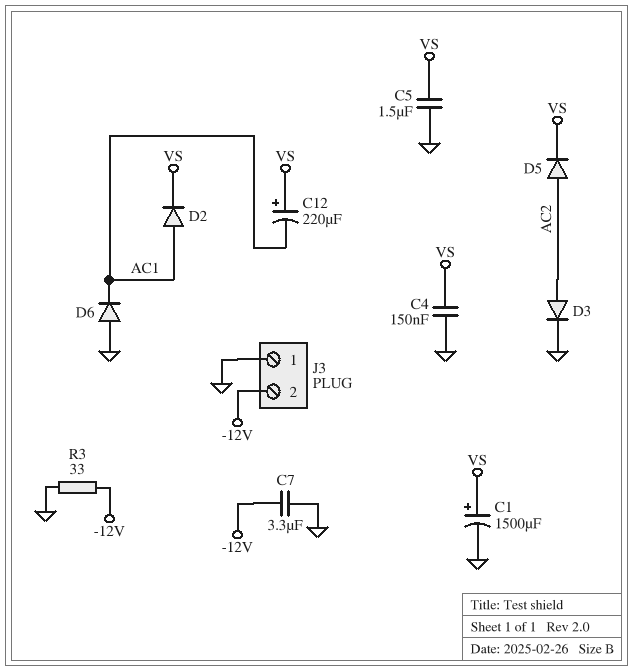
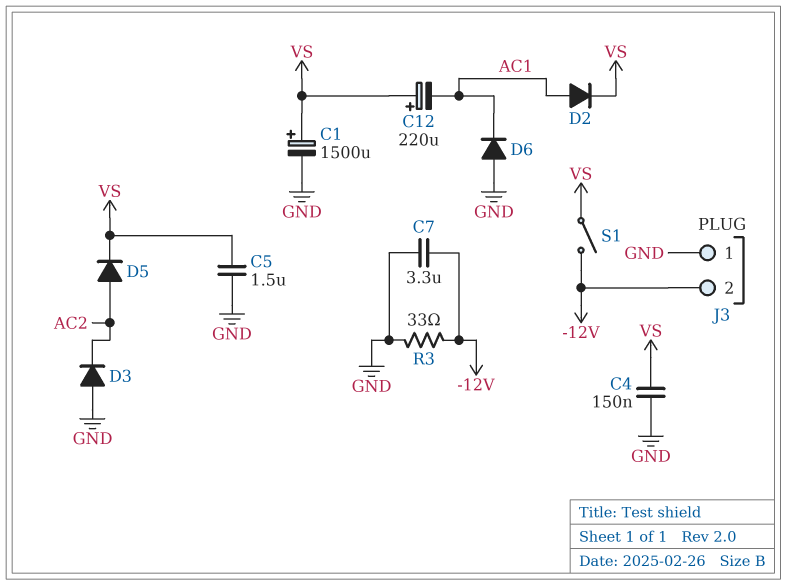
D3: diode (A AC2, K GND) -> diode (A GND, K AC2)
S1: none -> switch (-12V, VS)

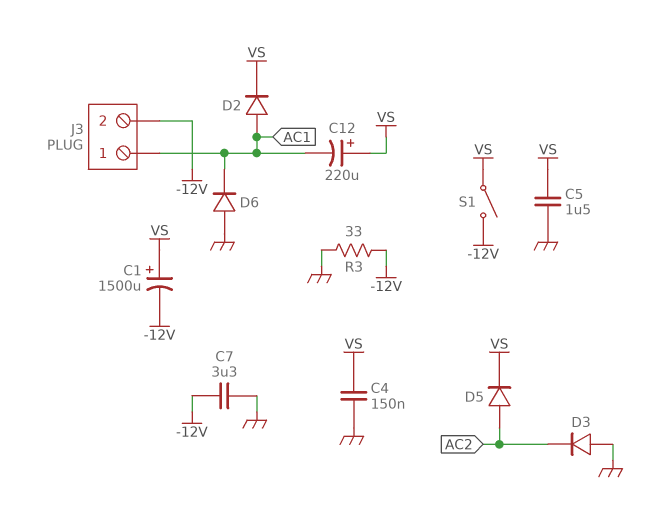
C1: 1500uF (plus VS, minus GND) -> 1500uF (plus VS, minus -12V)
J3 pin 1: GND -> AC1

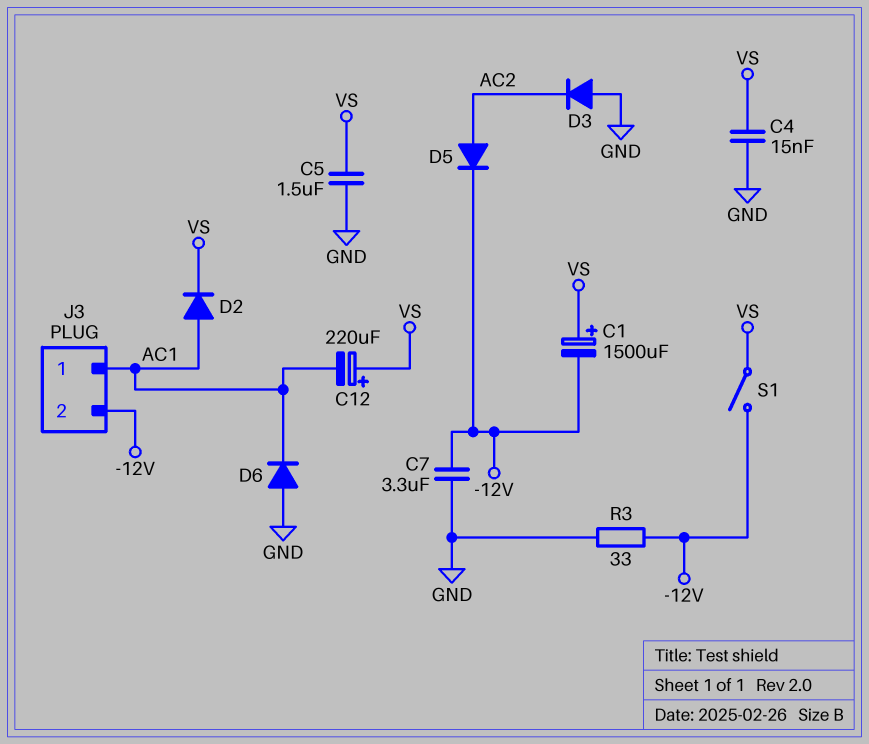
C4: 150nF (GND, VS) -> 15nF (GND, VS)
D5: diode (A AC2, K VS) -> diode (A AC2, K -12V)

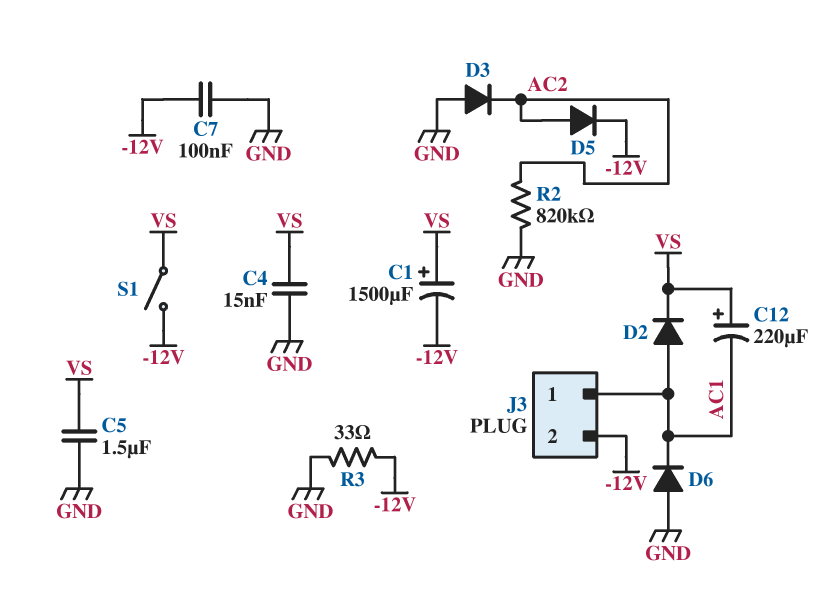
C7: 3.3uF (-12V, GND) -> 100nF (-12V, GND)
R2: none -> 820k (AC2, GND)

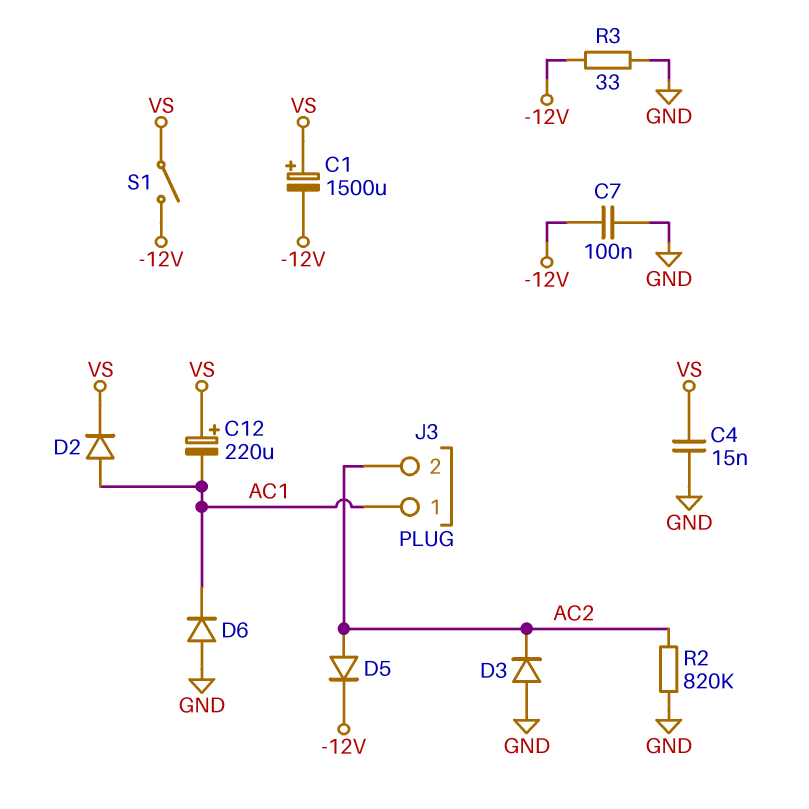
C5: 1.5uF (GND, VS) -> none
J3 pin 2: -12V -> AC2

